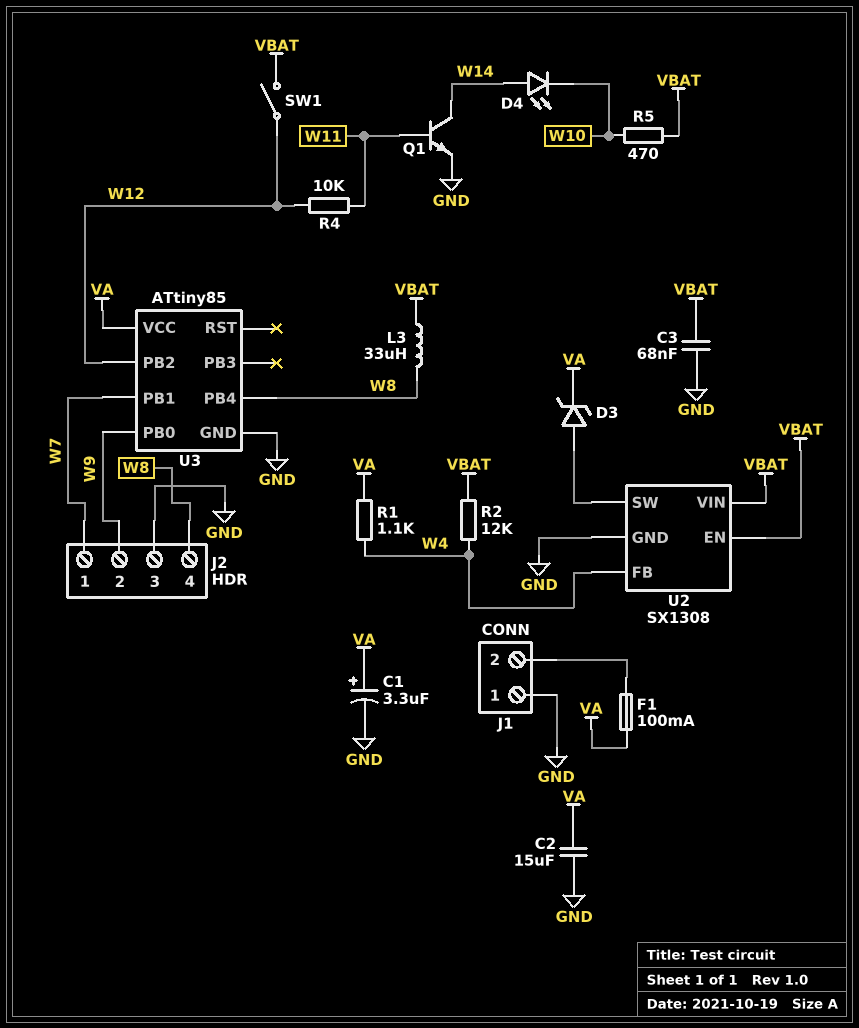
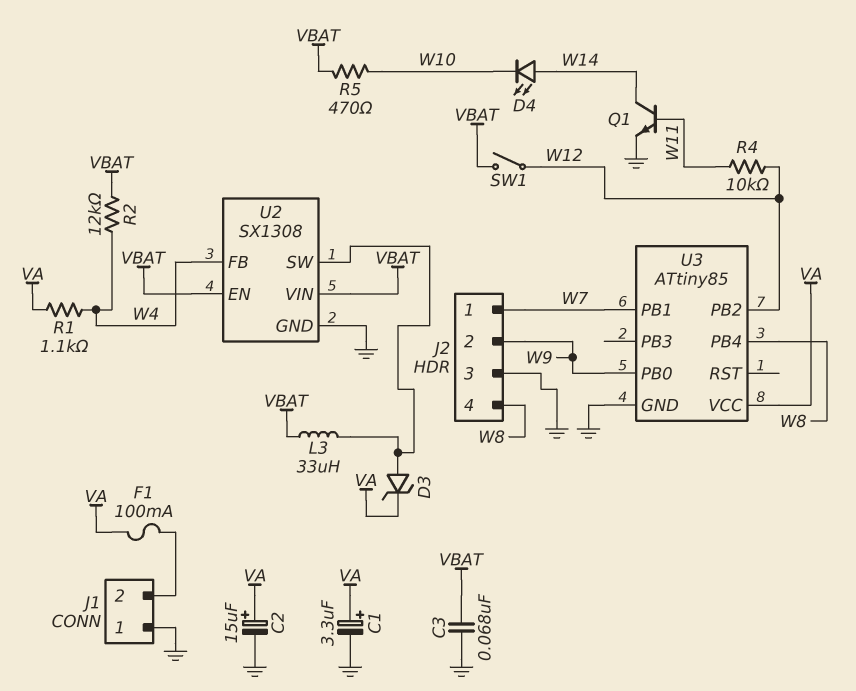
C2: 15uF (GND, VA) -> 15uF (plus VA, minus GND)
L3: 33uH (VBAT, W8) -> 33uH (U2/SW, VBAT)

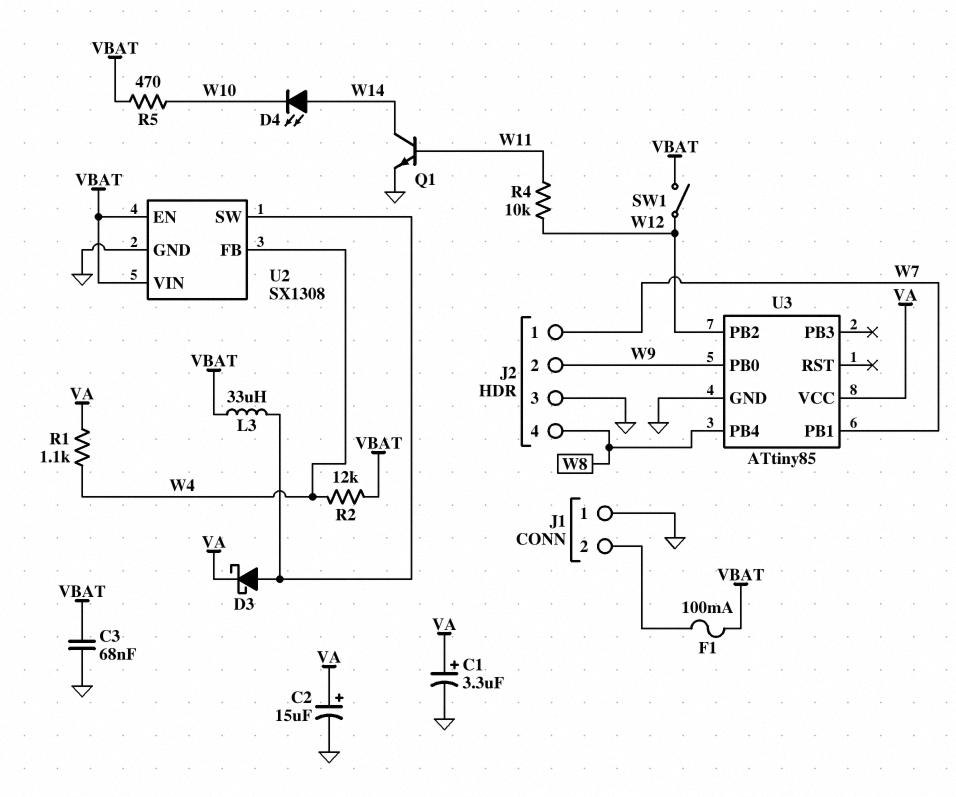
D3: zener (A U2/SW, K VA) -> schottky (A U2/SW, K VA)
F1: 100mA (J1/2, VA) -> 100mA (J1/2, VBAT)

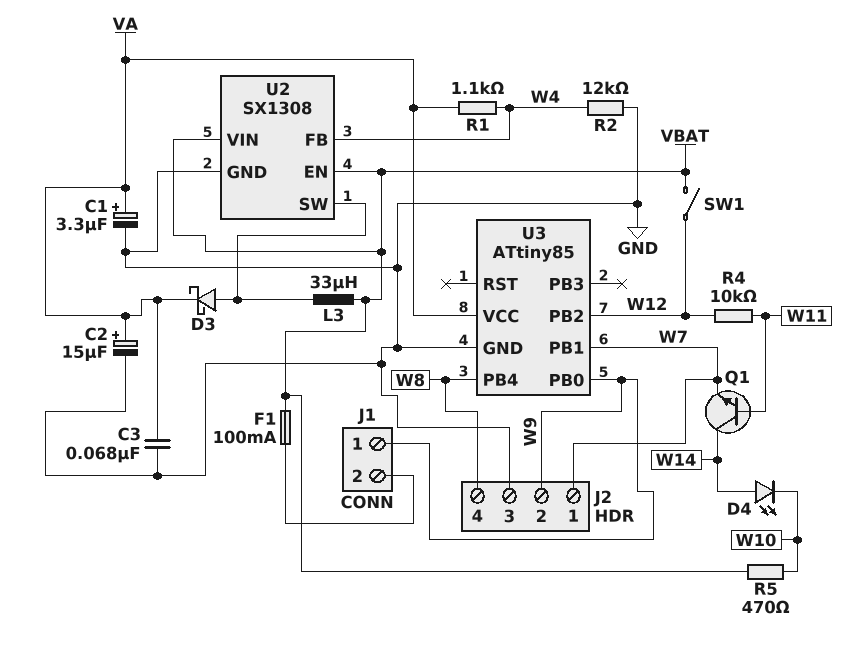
C3: 68nF (GND, VBAT) -> 68nF (GND, VA)
J1 pin 1: GND -> W9
Q1: NPN (B W11, C W14, E GND) -> NPN (B W11, C W14, E W7)
R2: 12k (VBAT, W4) -> 12k (GND, W4)

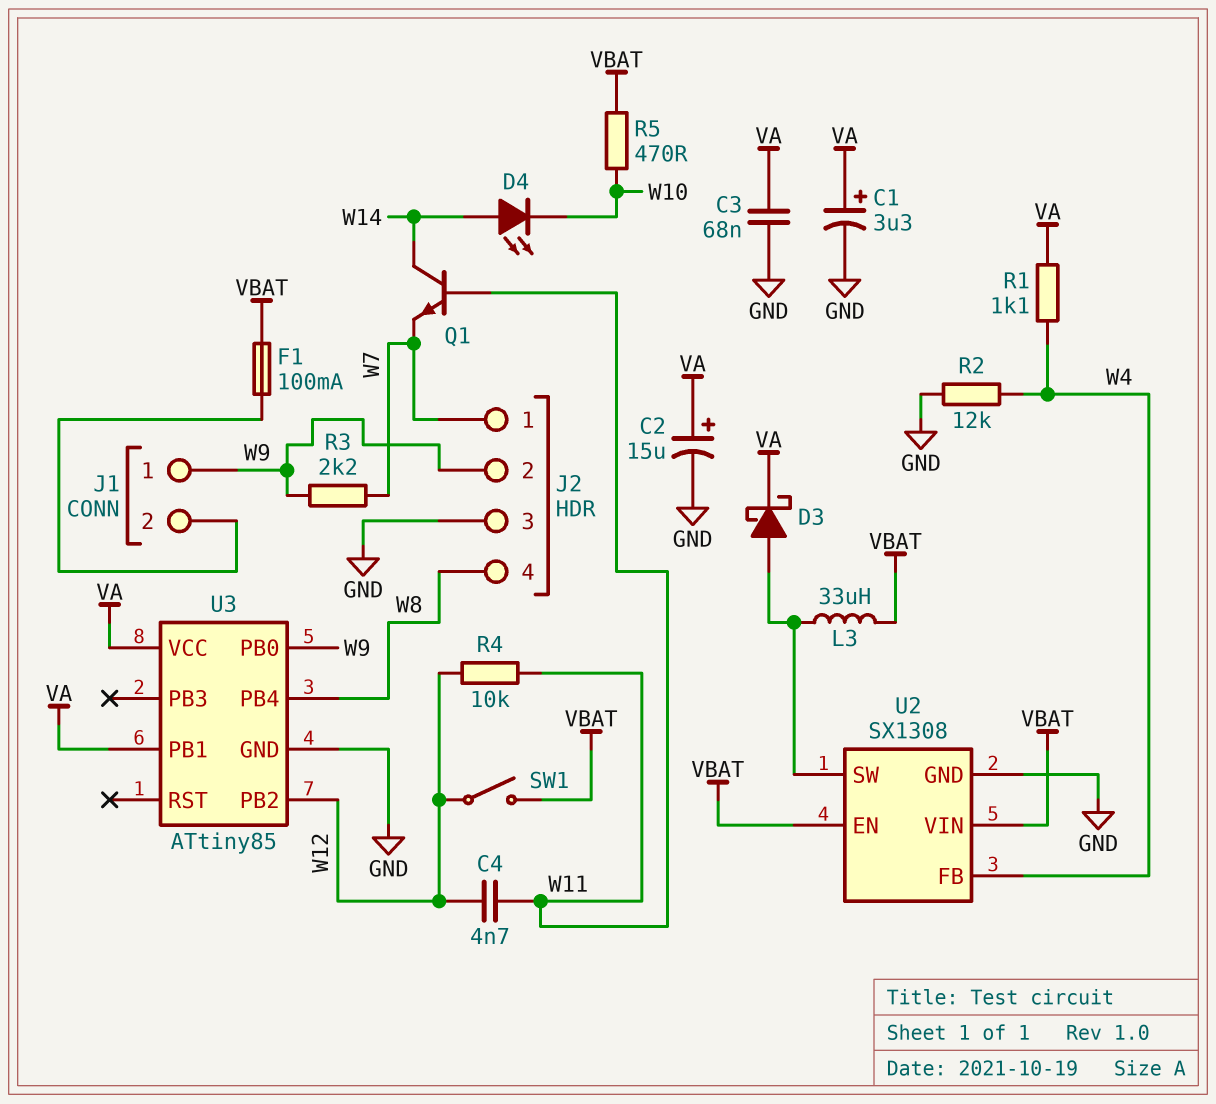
C4: none -> 4.7nF (W11, W12)
R3: none -> 2.2k (W7, W9)
U3 pin PB1: W7 -> VA

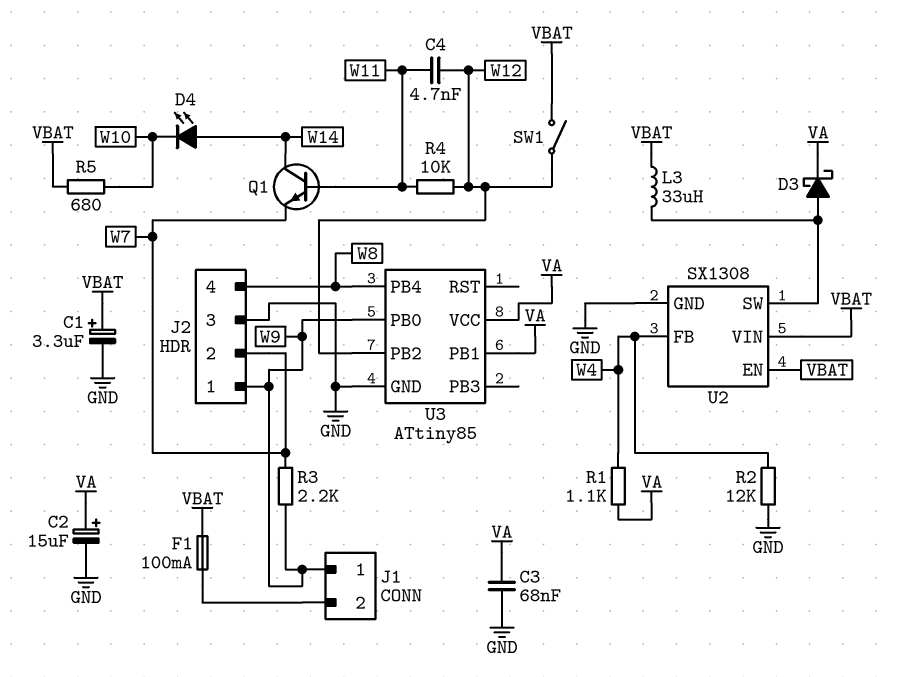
C1: 3.3uF (plus VA, minus GND) -> 3.3uF (plus VBAT, minus GND)
J2 pin 1: W7 -> W9
J2 pin 2: W9 -> W7
R5: 470 (VBAT, W10) -> 680 (VBAT, W10)

